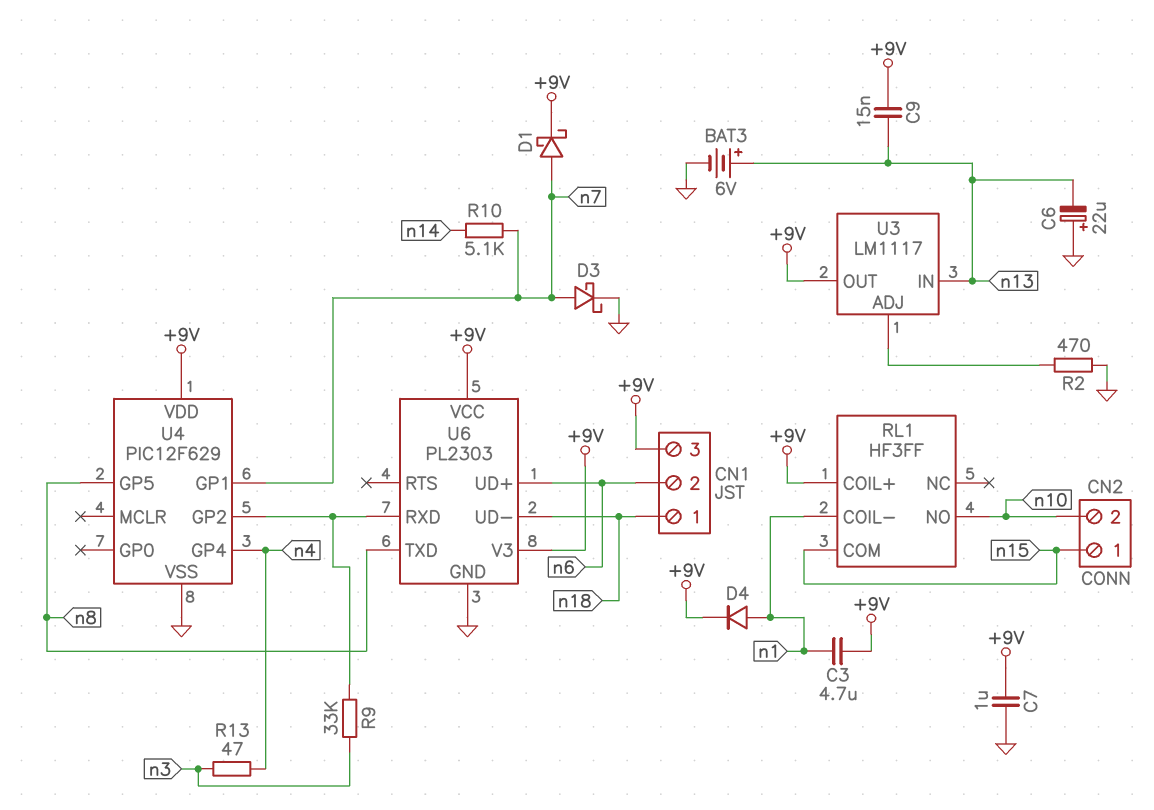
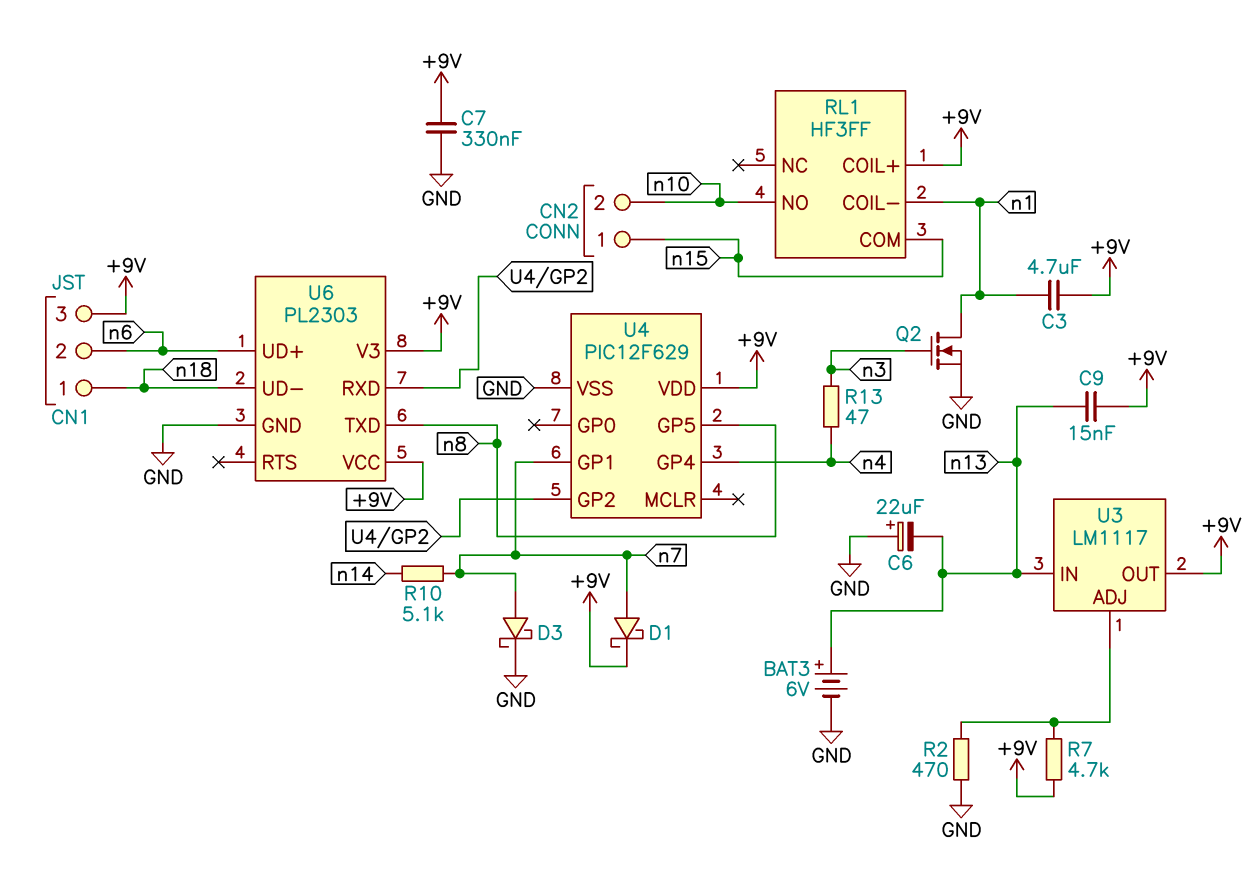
C7: 1uF (+9V, GND) -> 330nF (+9V, GND)
D4: diode (A n1, K +9V) -> none
Q2: none -> NMOS (G n3, D n1, S GND)
R7: none -> 4.7k (+9V, U3/ADJ)
R9: 33k (U4/GP2, n3) -> none

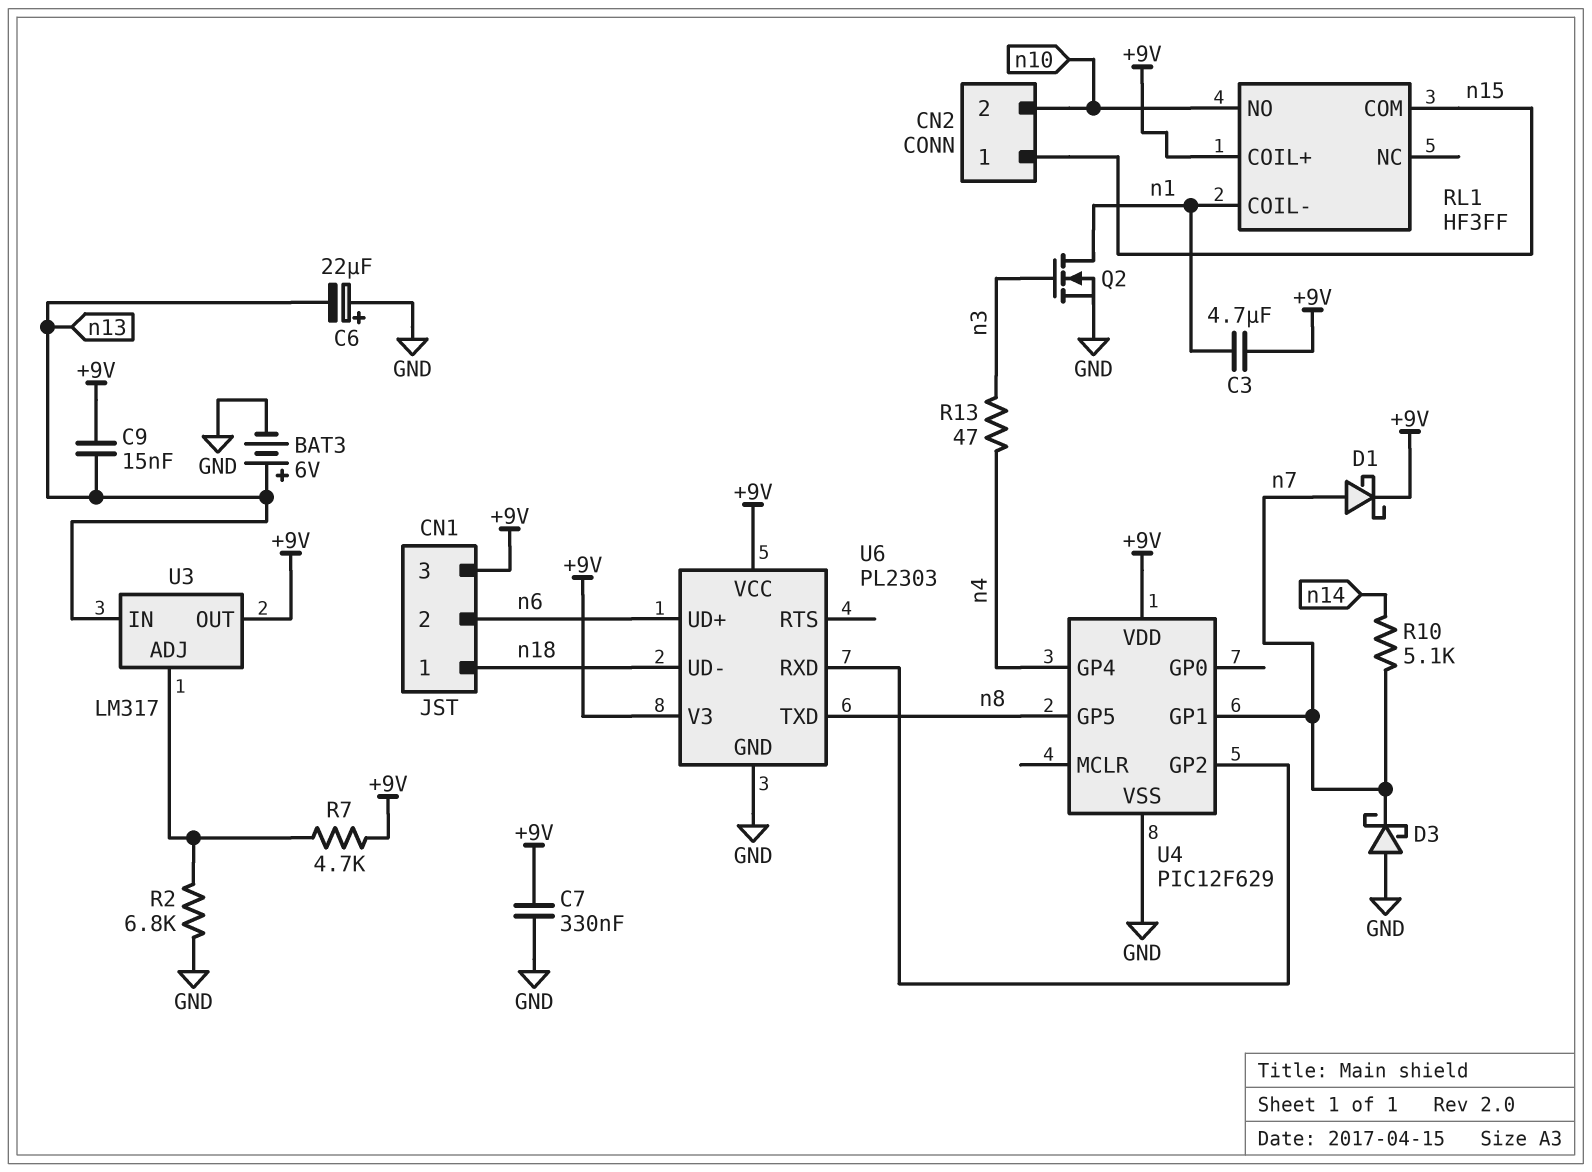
D3: schottky (A n7, K GND) -> schottky (A GND, K n7)
R2: 470 (GND, U3/ADJ) -> 6.8k (GND, U3/ADJ)
U3: LM1117 -> LM317

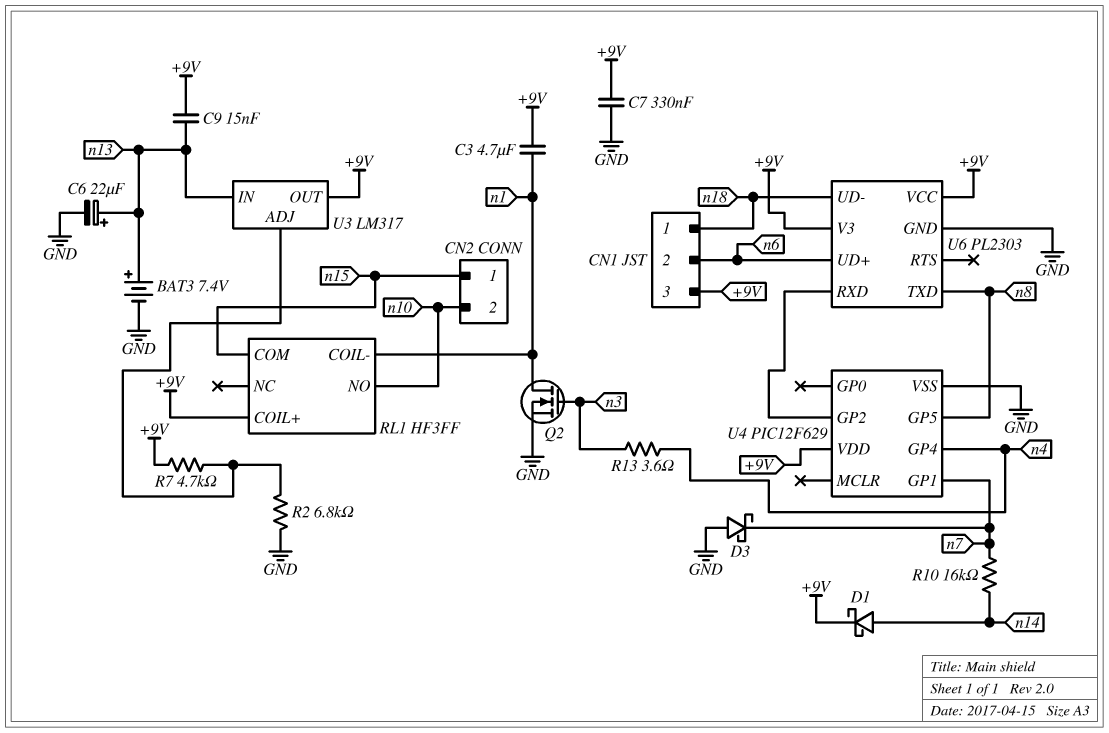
BAT3: 6V (plus n13, minus GND) -> 7.4V (plus n13, minus GND)
C6: 22uF (plus GND, minus n13) -> 22uF (plus n13, minus GND)
D1: schottky (A n7, K +9V) -> schottky (A n14, K +9V)
R10: 5.1k (n7, n14) -> 16k (n7, n14)
R13: 47 (n3, n4) -> 3.6 (n3, n4)

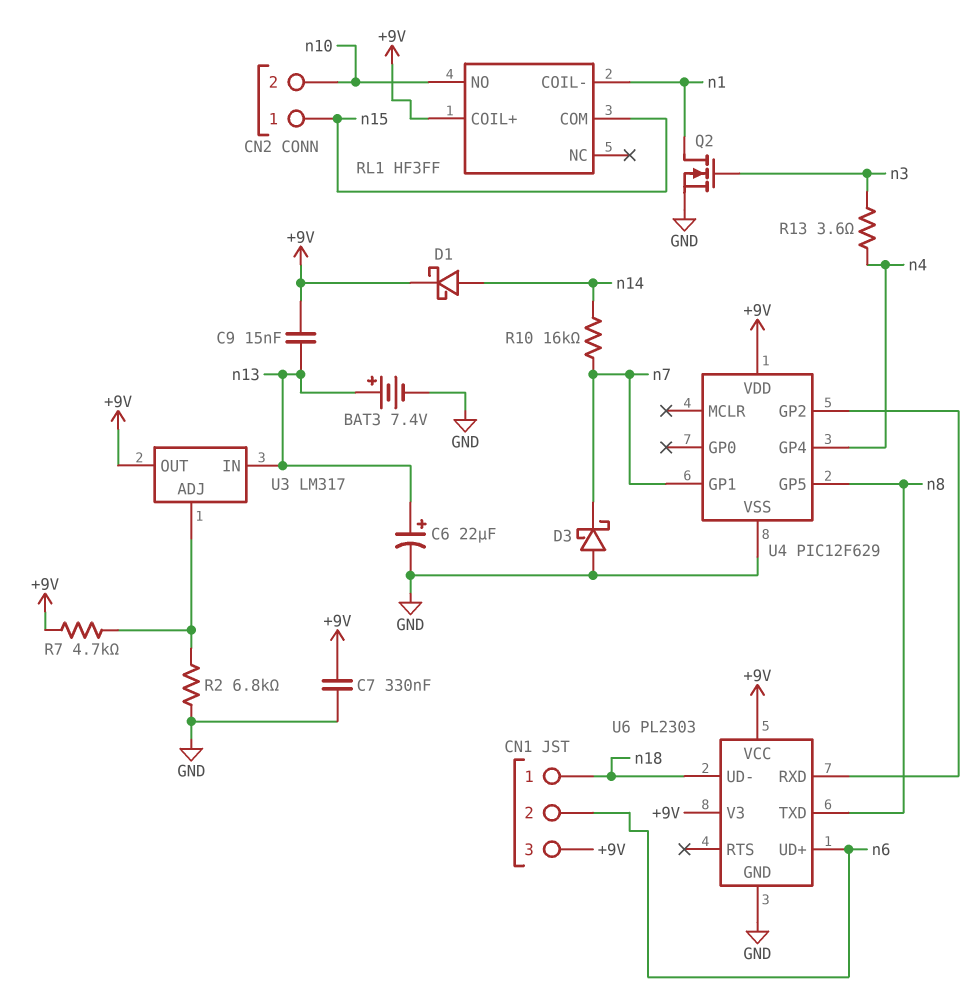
C3: 4.7uF (+9V, n1) -> none

